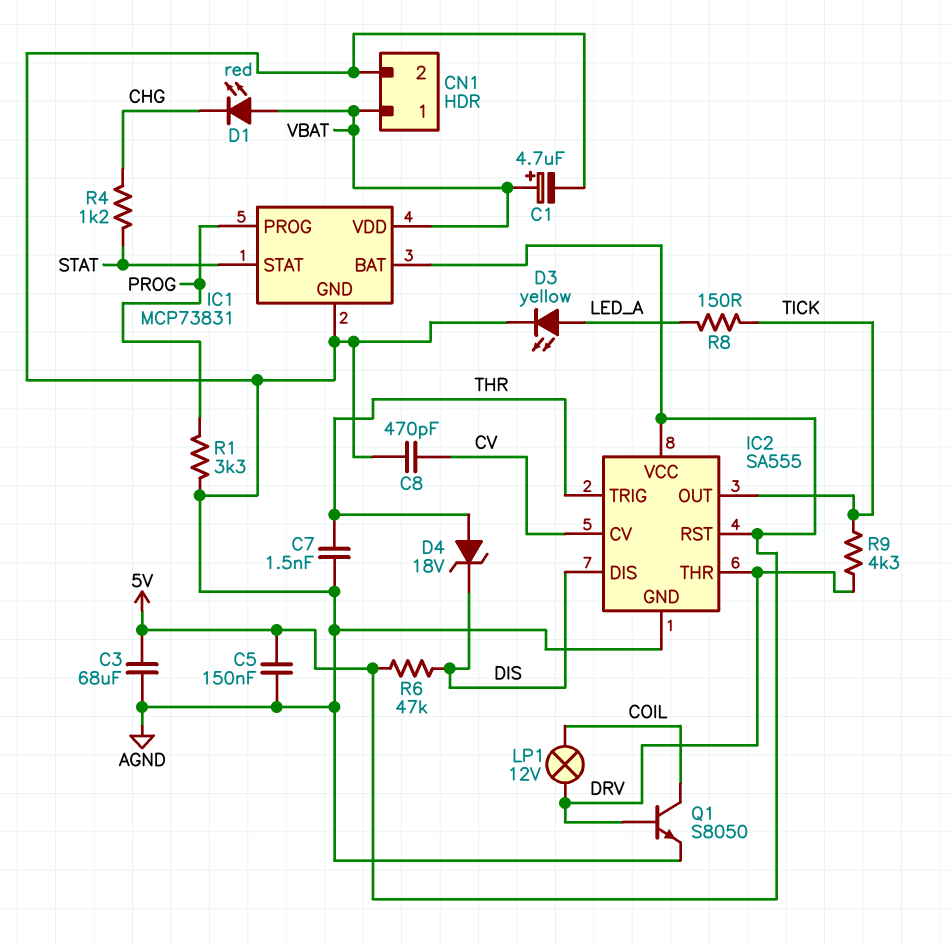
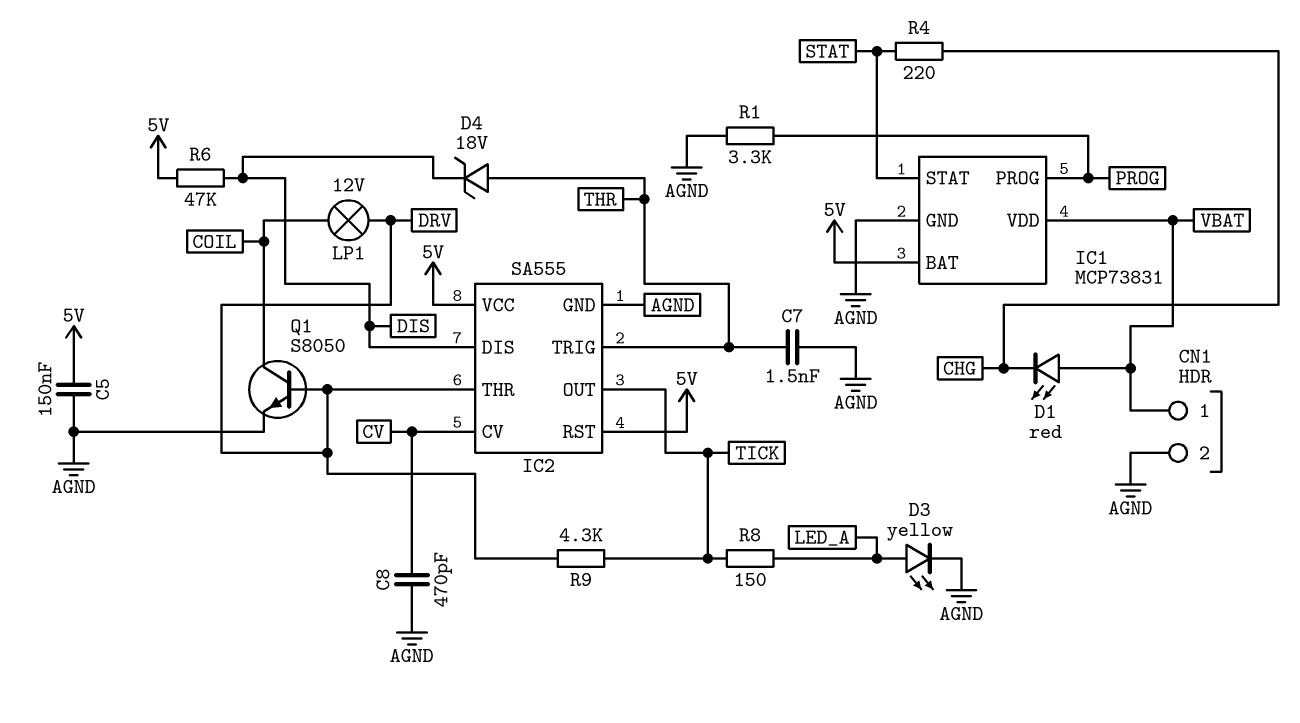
C1: 4.7uF (plus VBAT, minus AGND) -> none
C3: 68uF (5V, AGND) -> none
R4: 1.2k (CHG, STAT) -> 220 (CHG, STAT)

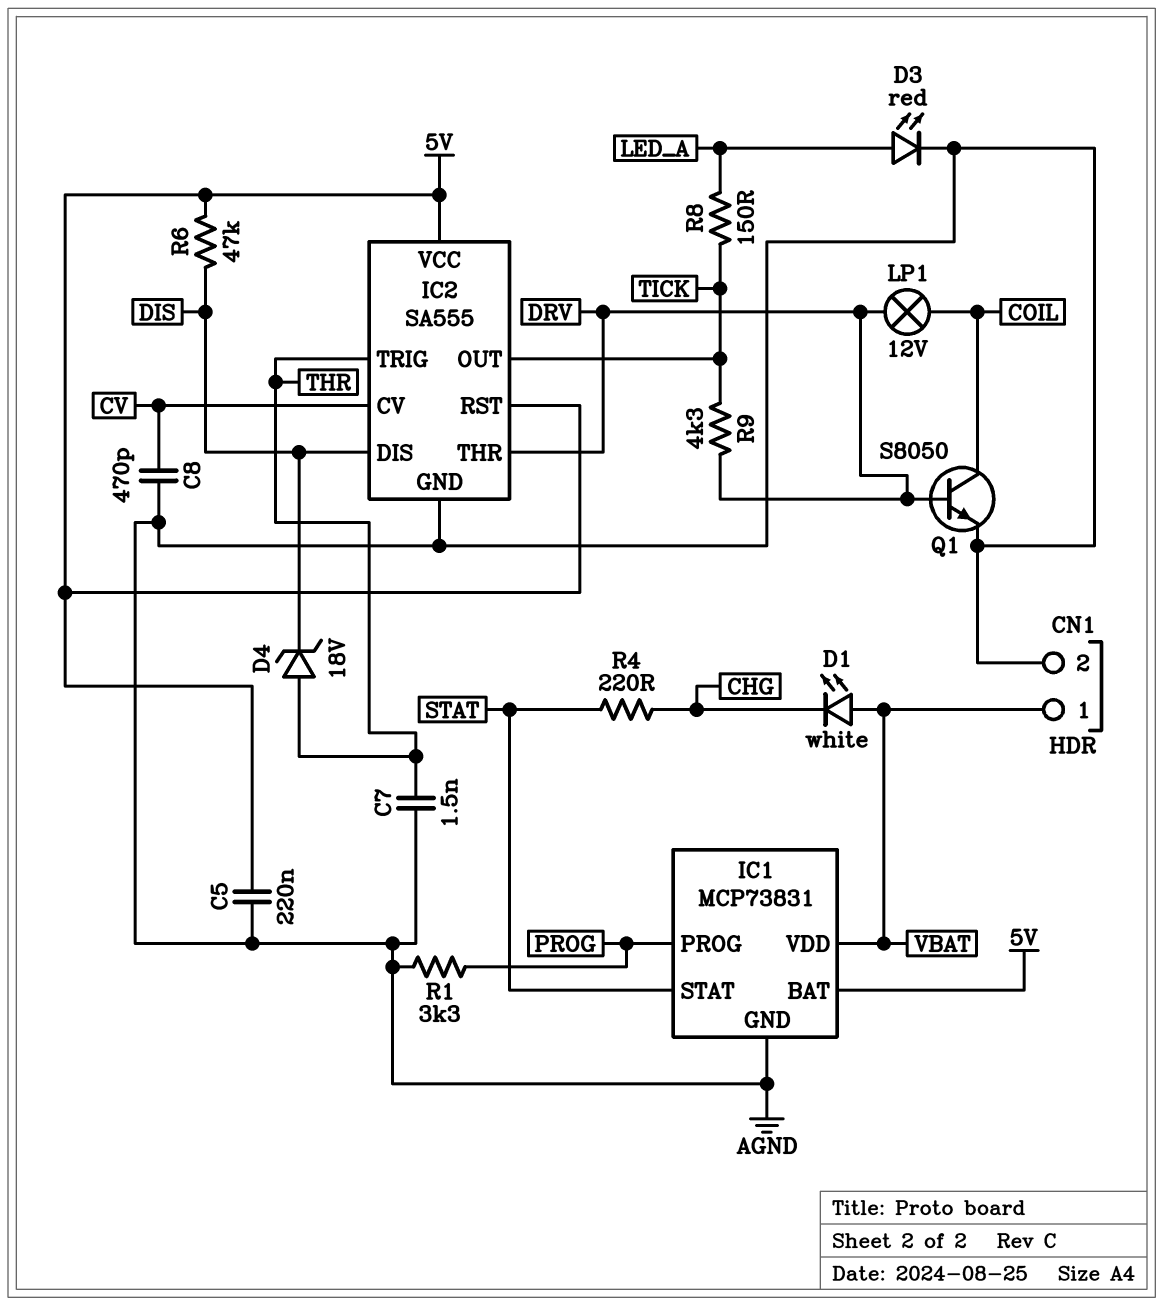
C5: 150nF (5V, AGND) -> 220nF (5V, AGND)
D1: LED red (A VBAT, K CHG) -> LED white (A VBAT, K CHG)
D3: LED yellow (A LED_A, K AGND) -> LED red (A LED_A, K AGND)

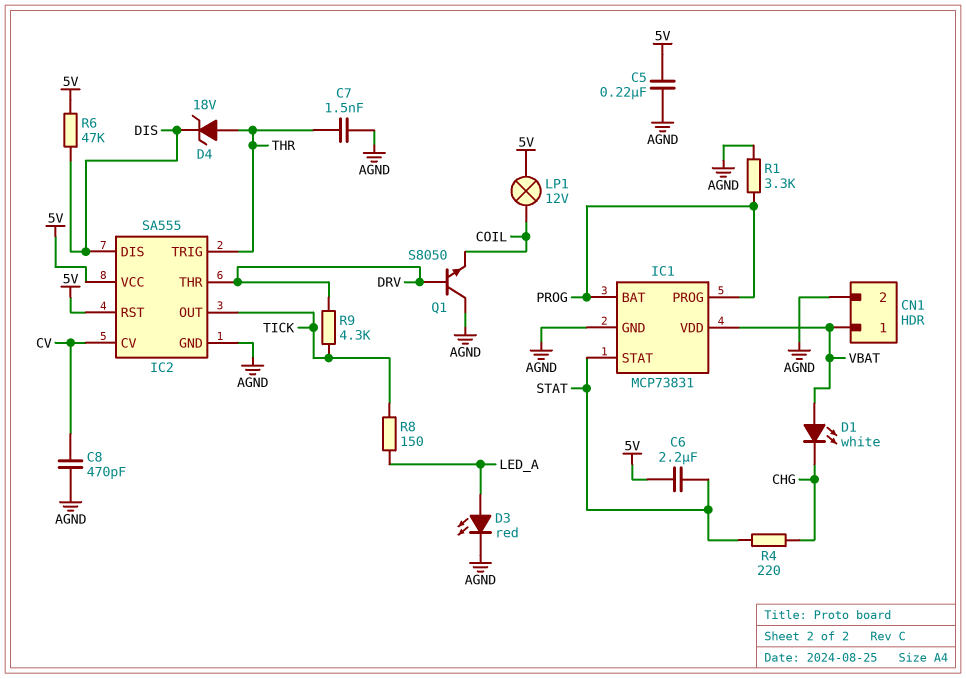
C6: none -> 2.2uF (5V, STAT)
IC1 pin BAT: 5V -> PROG
LP1: lamp 12V (COIL, DRV) -> lamp 12V (5V, COIL)
Q1: NPN S8050 (B DRV, C COIL, E AGND) -> NPN S8050 (B DRV, C AGND, E COIL)

